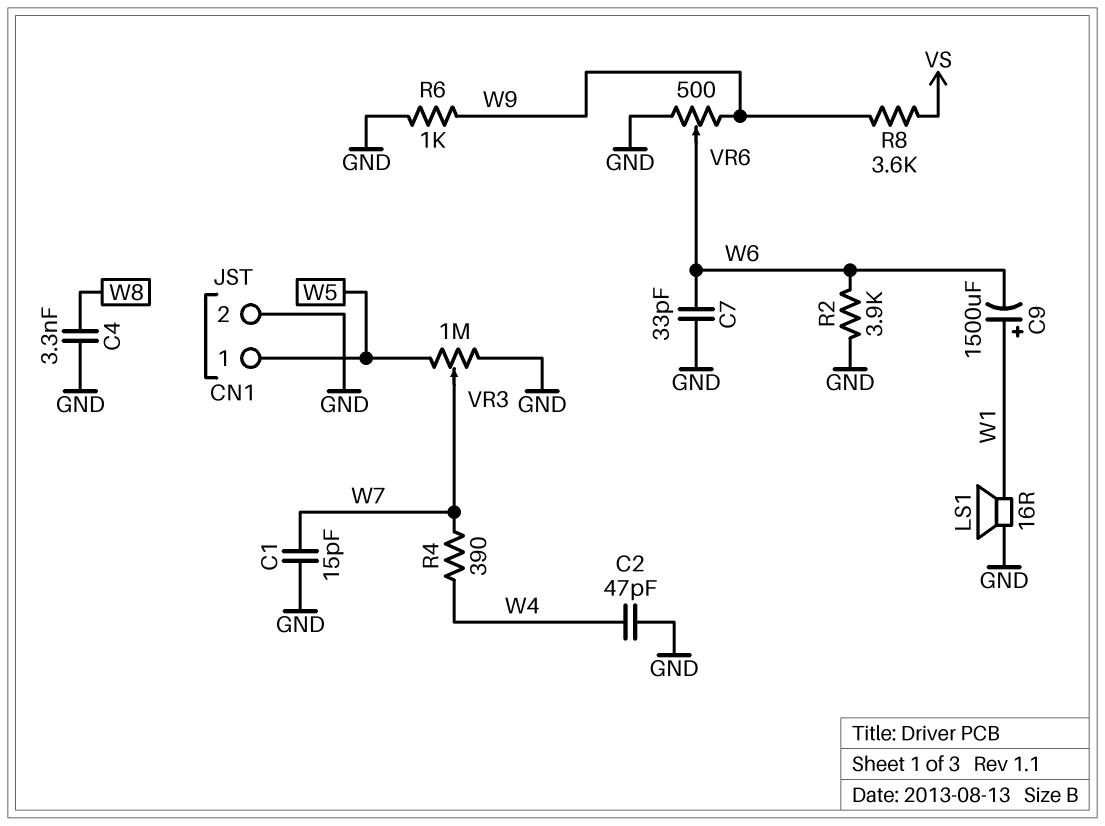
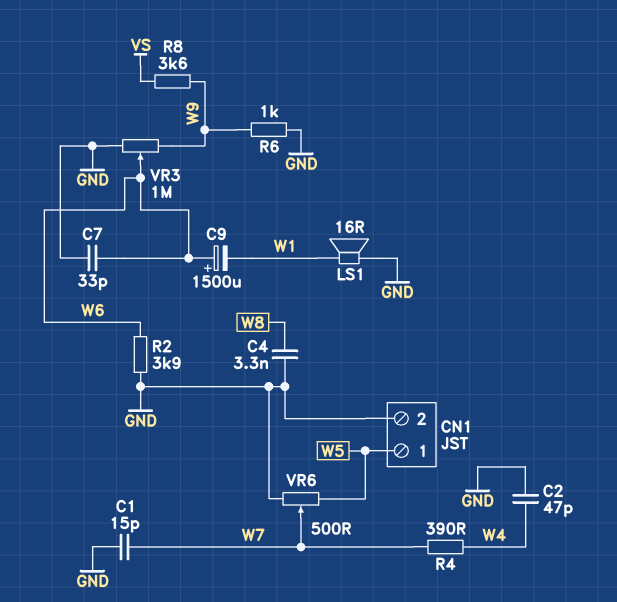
C9: 1500uF (plus W1, minus W6) -> 1500uF (plus W6, minus W1)
VR3: 1M (GND, W5, wiper W7) -> 1M (GND, W9, wiper W6)
VR6: 500 (GND, W9, wiper W6) -> 500 (GND, W5, wiper W7)

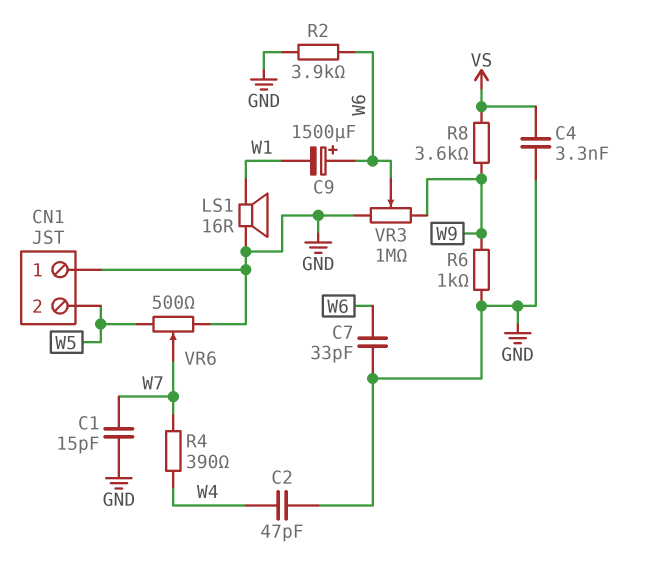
C4: 3.3nF (GND, W8) -> 3.3nF (GND, VS)
CN1 pin 1: W5 -> GND
CN1 pin 2: GND -> W5

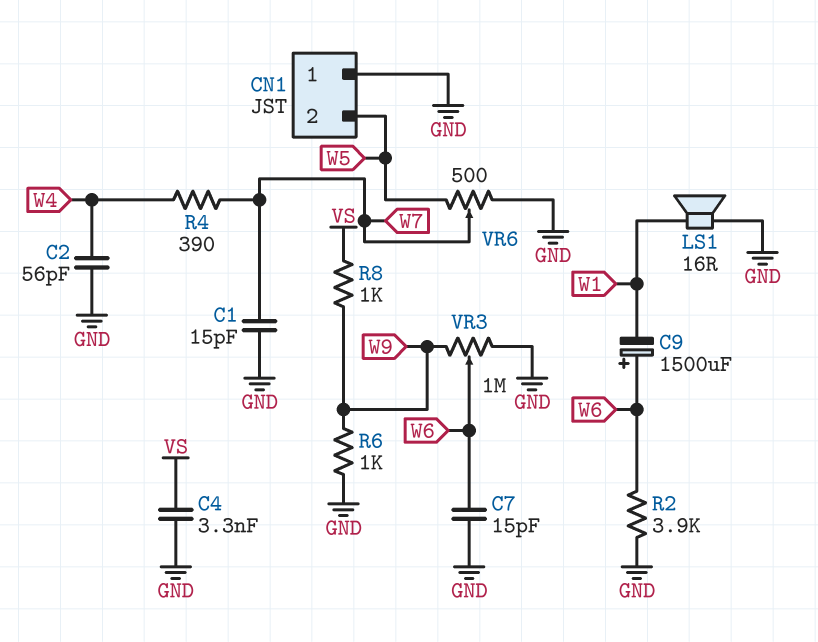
C2: 47pF (GND, W4) -> 56pF (GND, W4)
C7: 33pF (GND, W6) -> 15pF (GND, W6)
R8: 3.6k (VS, W9) -> 1k (VS, W9)

